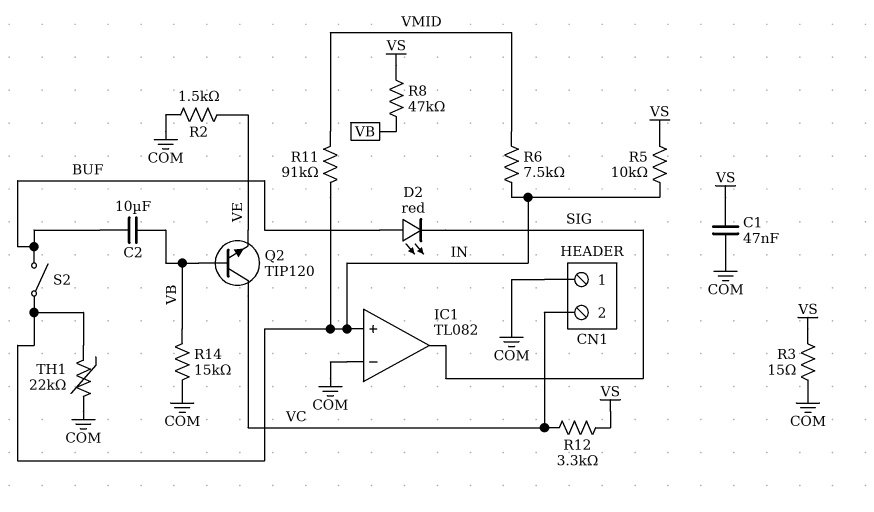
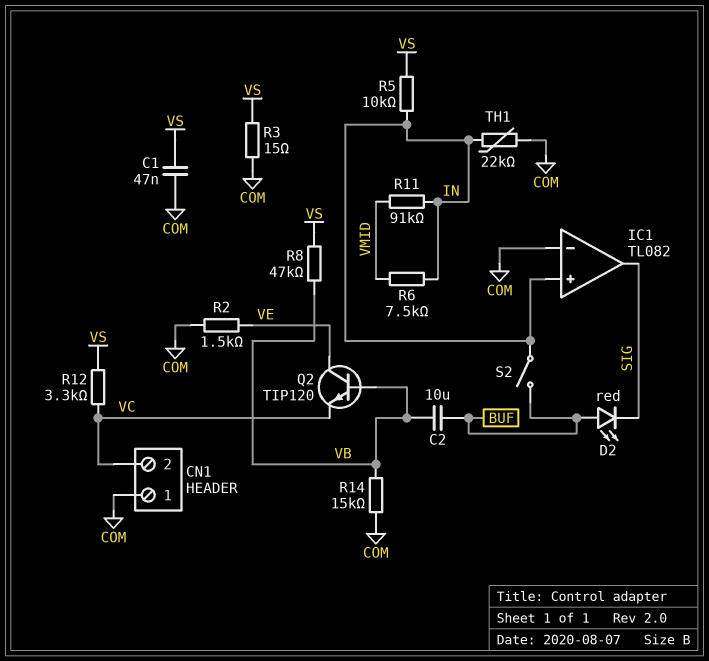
Q2: NPN TIP120 (B VB, C VC, E VE) -> NPN TIP120 (B VB, C VE, E VC)

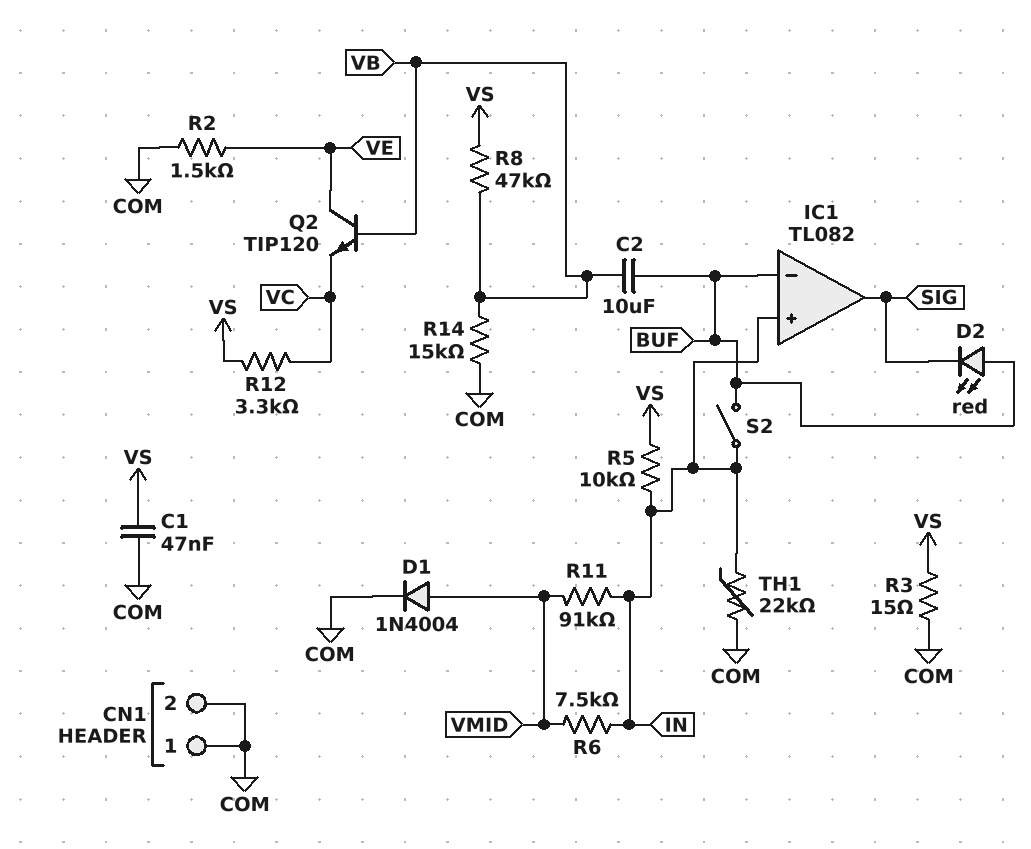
CN1 pin 2: VC -> COM
D1: none -> diode 1N4004 (A VMID, K COM)
IC1 pin in-: COM -> BUF

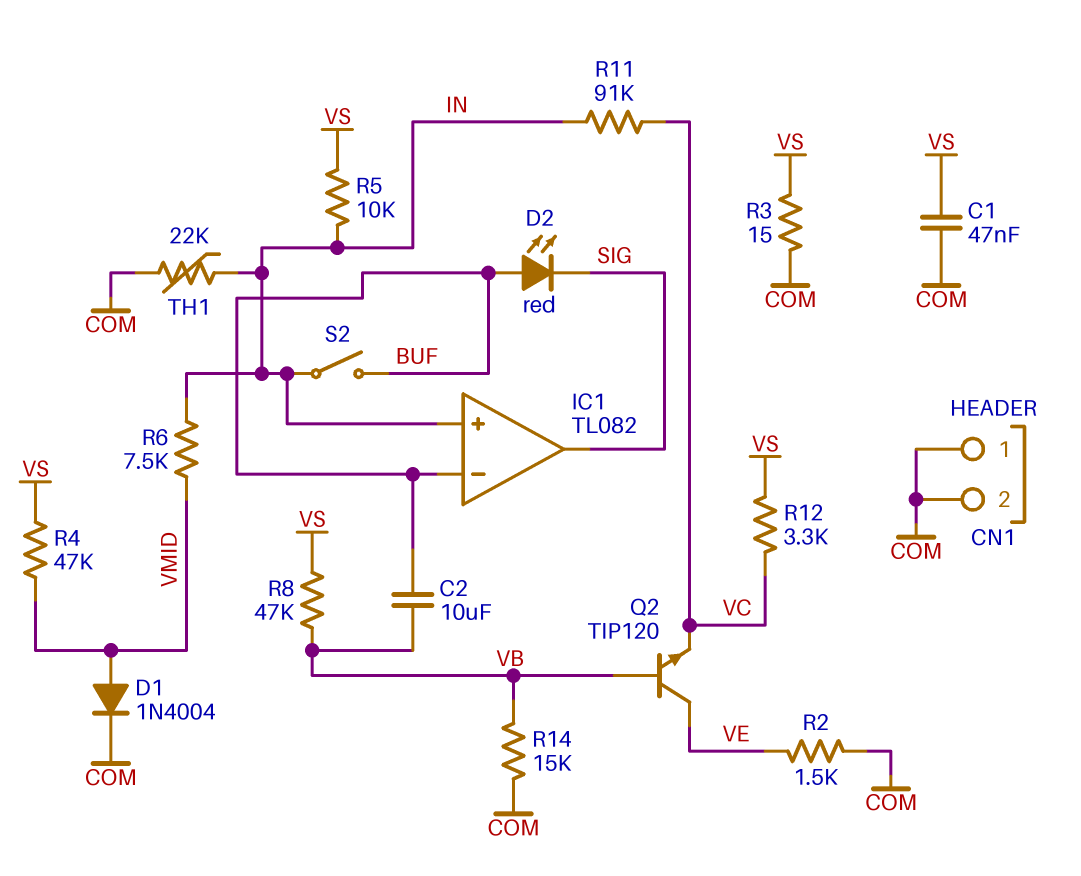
R4: none -> 47k (VMID, VS)
R11: 91k (IN, VMID) -> 91k (IN, VC)

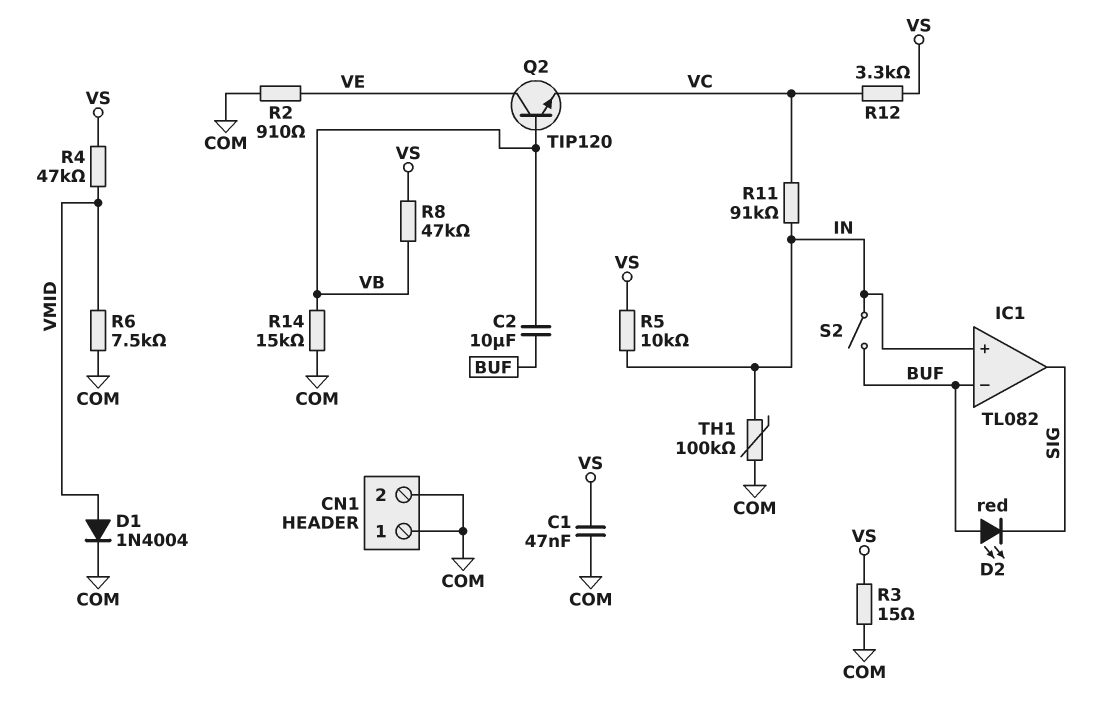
R2: 1.5k (COM, VE) -> 910 (COM, VE)
R6: 7.5k (IN, VMID) -> 7.5k (COM, VMID)
TH1: 22k (COM, IN) -> 100k (COM, IN)

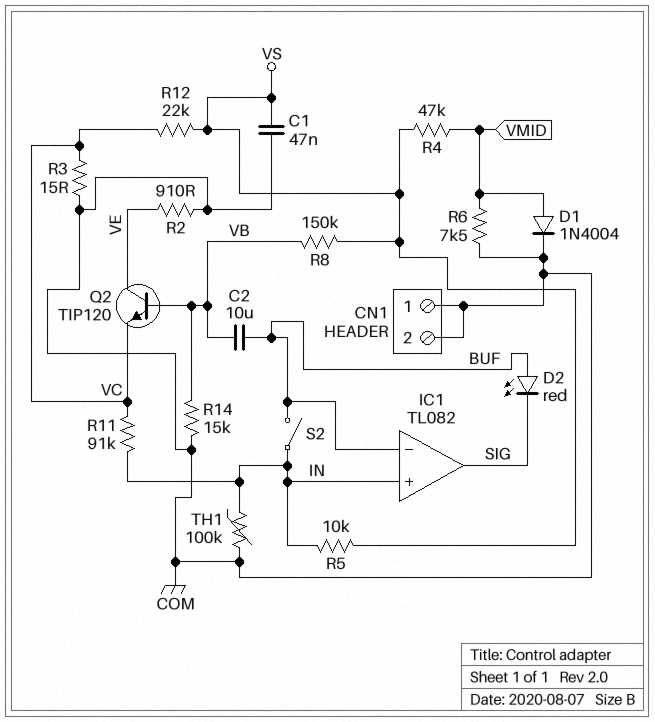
R3: 15 (COM, VS) -> 15 (COM, VC)
R8: 47k (VB, VS) -> 150k (VB, VS)
R12: 3.3k (VC, VS) -> 22k (VC, VS)

